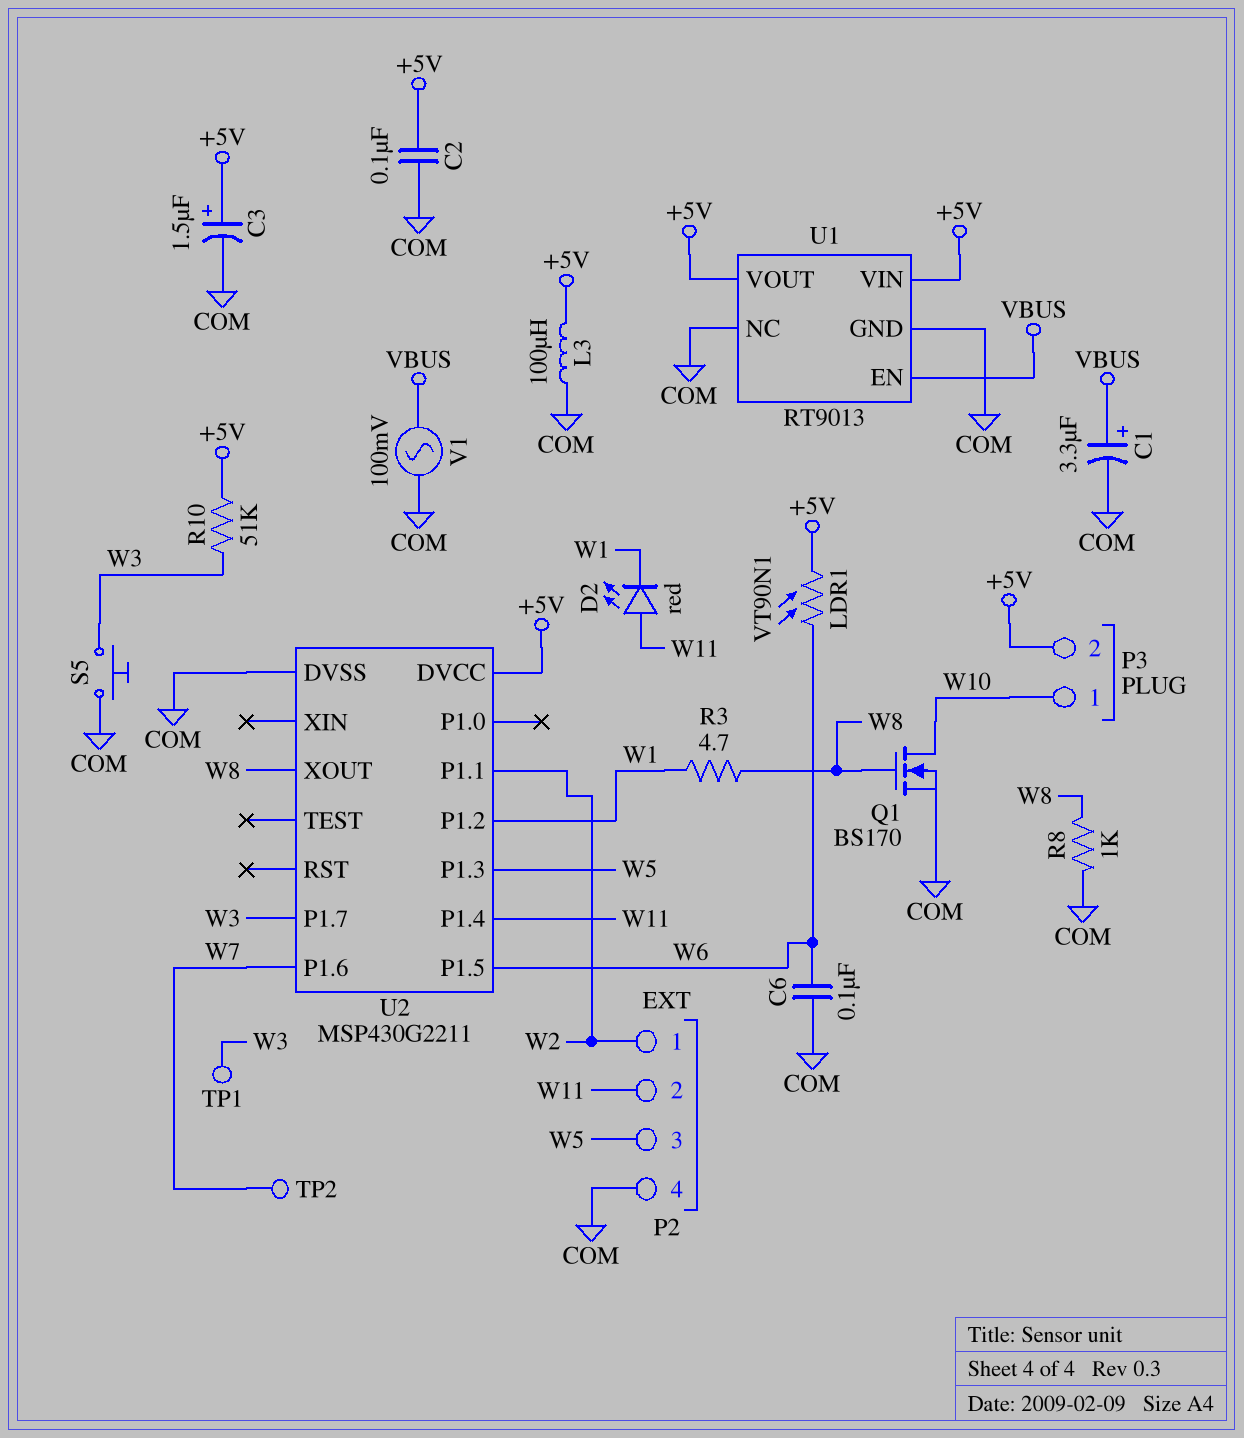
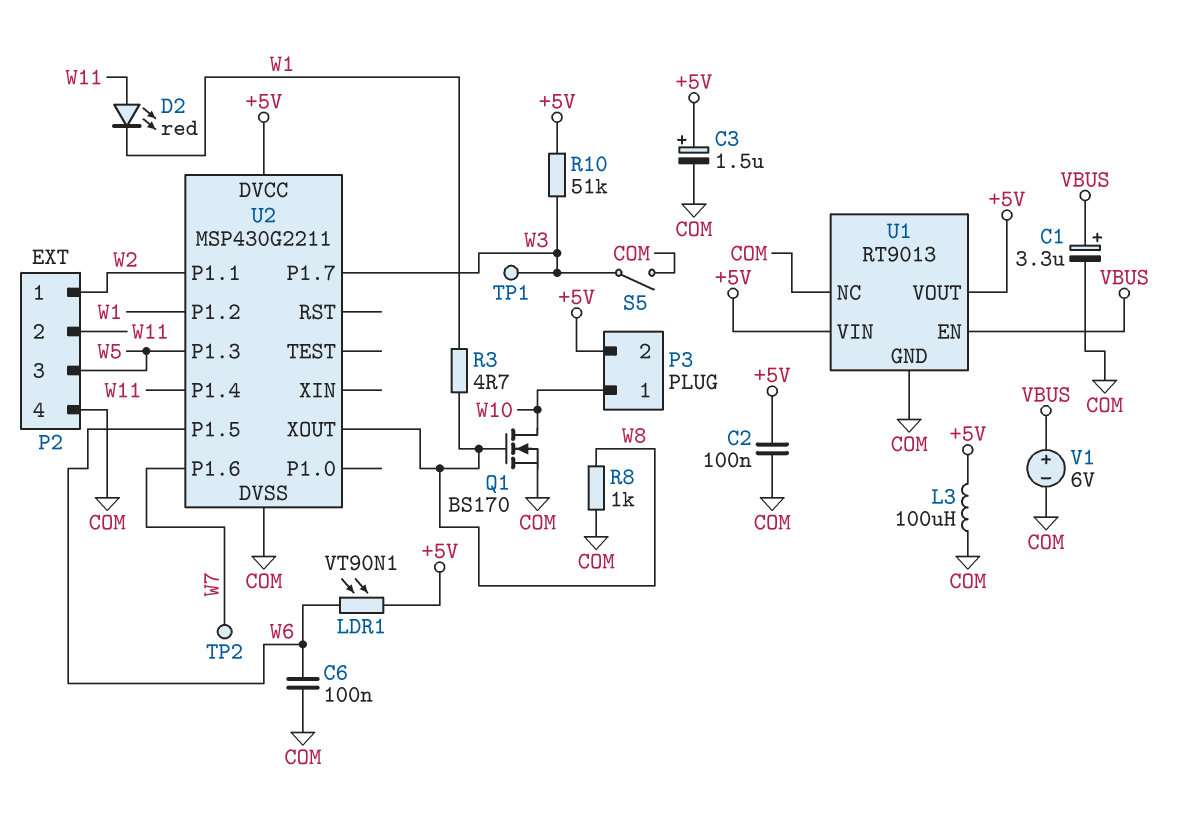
S5: button (COM, W3) -> switch (COM, W3)
V1: AC 100mV (COM, VBUS) -> 6V (plus VBUS, minus COM)

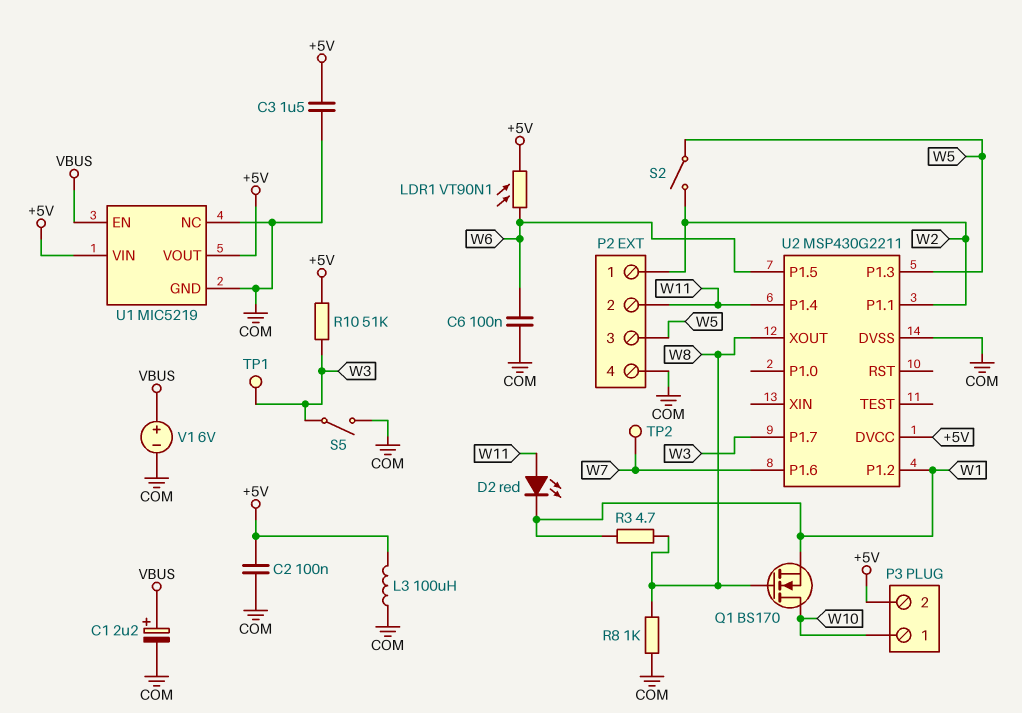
C1: 3.3uF (plus VBUS, minus COM) -> 2.2uF (plus VBUS, minus COM)
C3: 1.5uF (plus +5V, minus COM) -> 1.5uF (+5V, COM)
Q1: NMOS BS170 (G W8, D W10, S COM) -> NMOS BS170 (G W8, D W10, S W1)
S2: none -> switch (W2, W5)
U1: RT9013 -> MIC5219

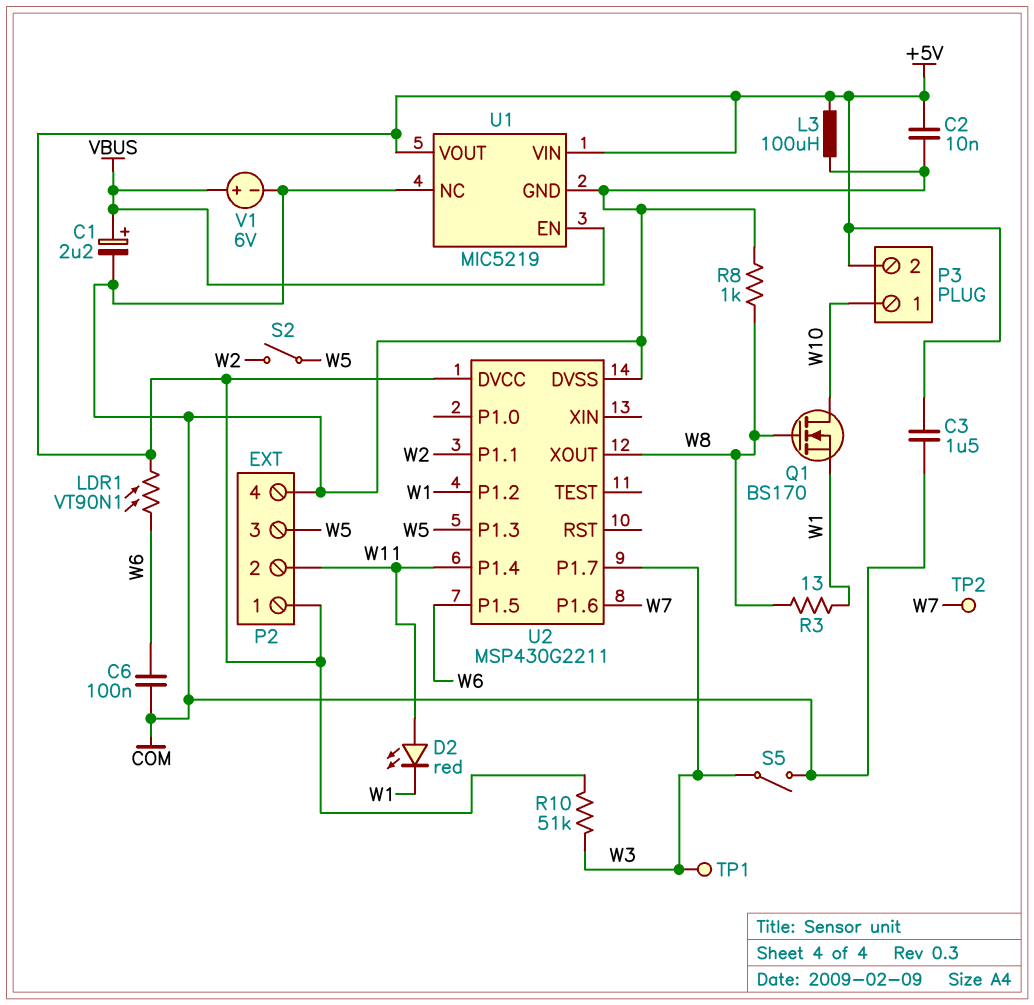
C2: 100nF (+5V, COM) -> 10nF (+5V, COM)
P2 pin 1: W2 -> +5V
R3: 4.7 (W1, W8) -> 13 (W1, W8)

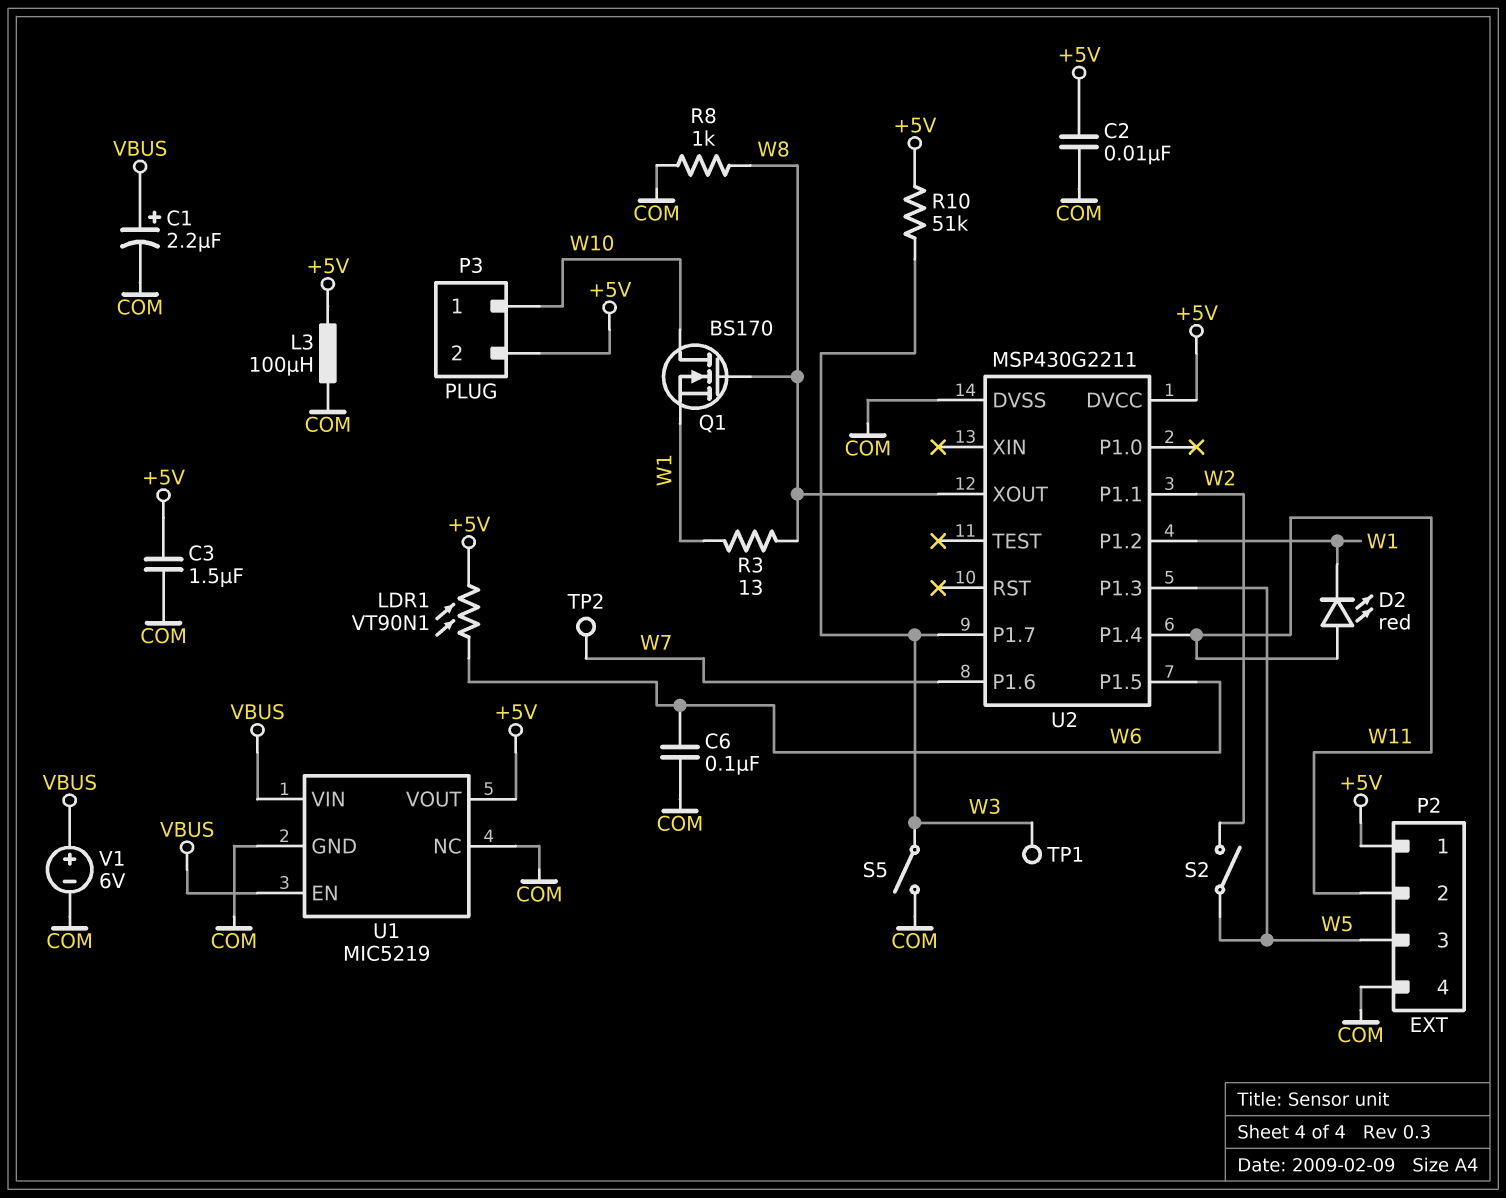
U1 pin VIN: +5V -> VBUS

